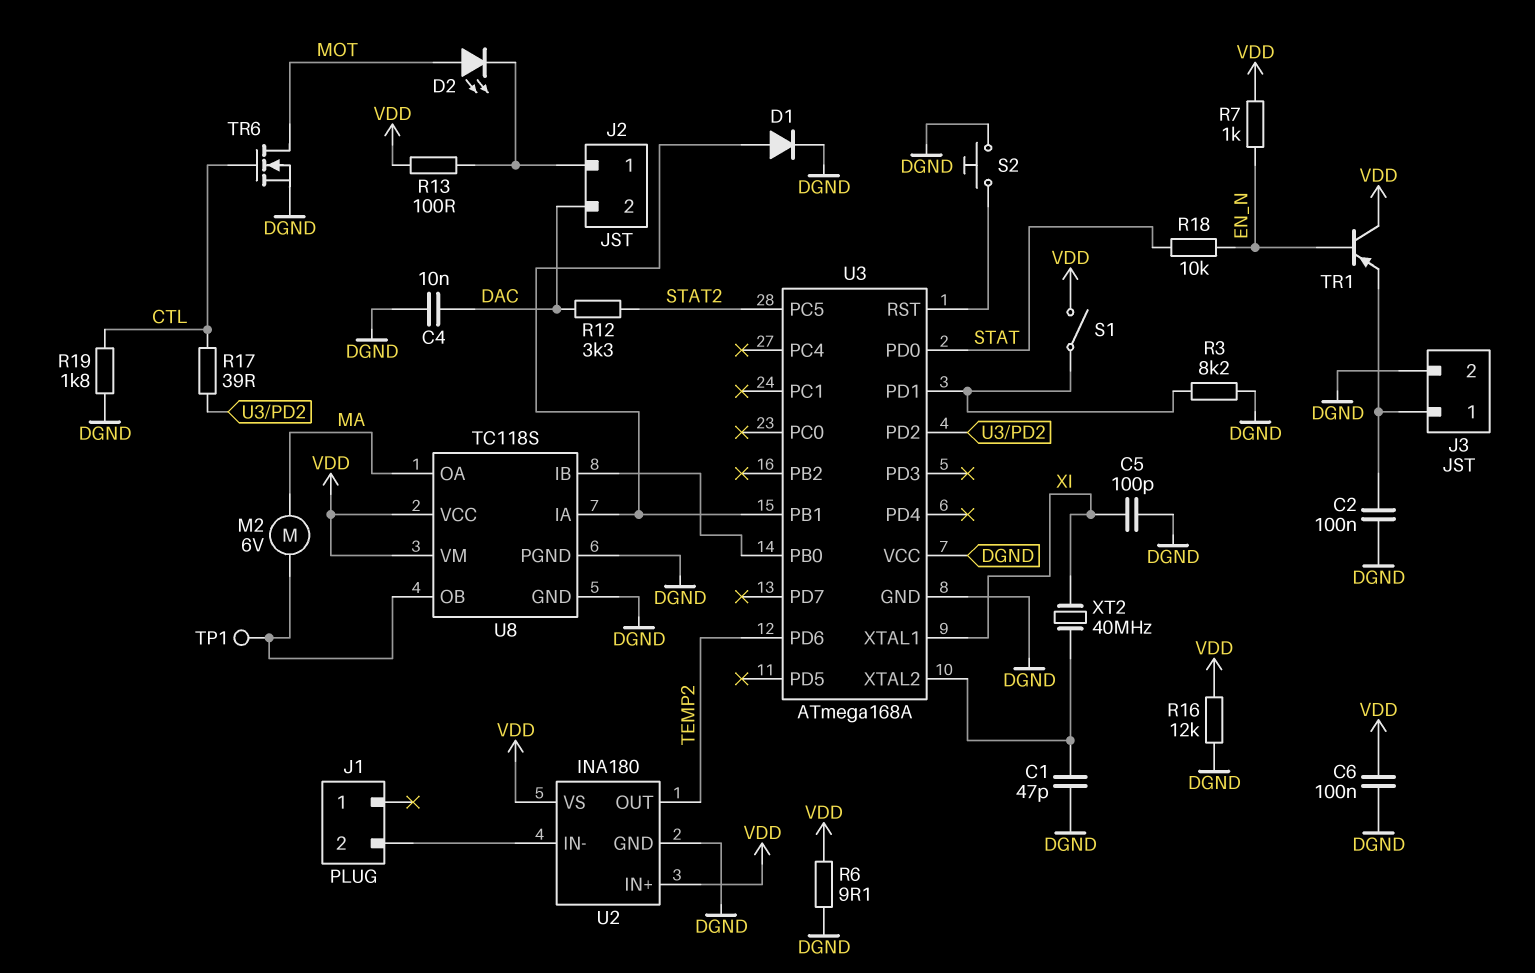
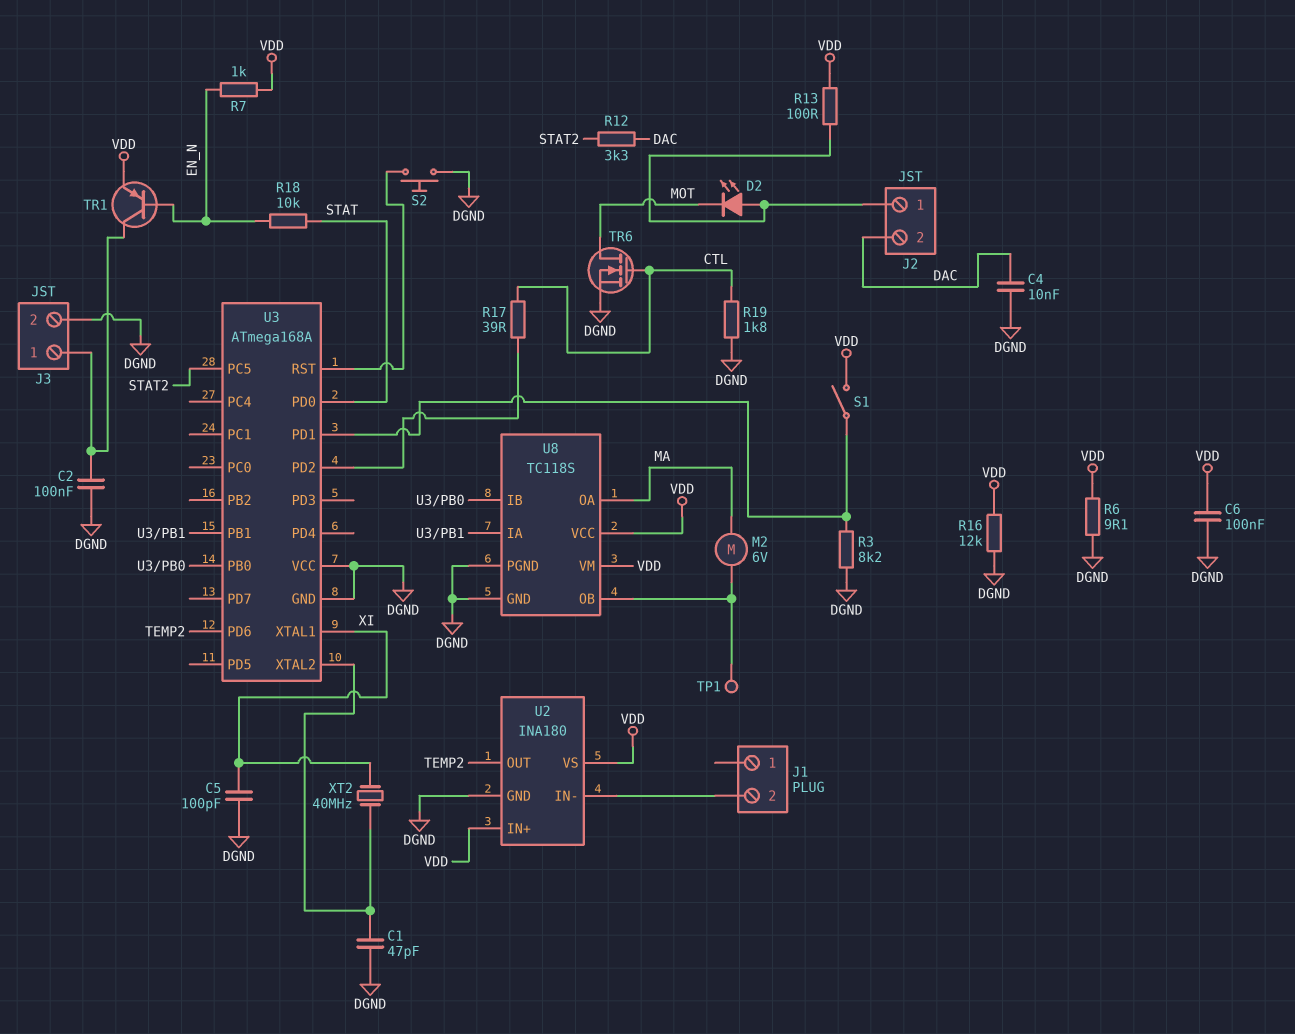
D1: diode (A U3/PB1, K DGND) -> none
D2: LED (A MOT, K J2/1) -> LED (A J2/1, K MOT)
TR1: PNP (B EN_N, C VDD, E J3/1) -> PNP (B EN_N, C J3/1, E VDD)

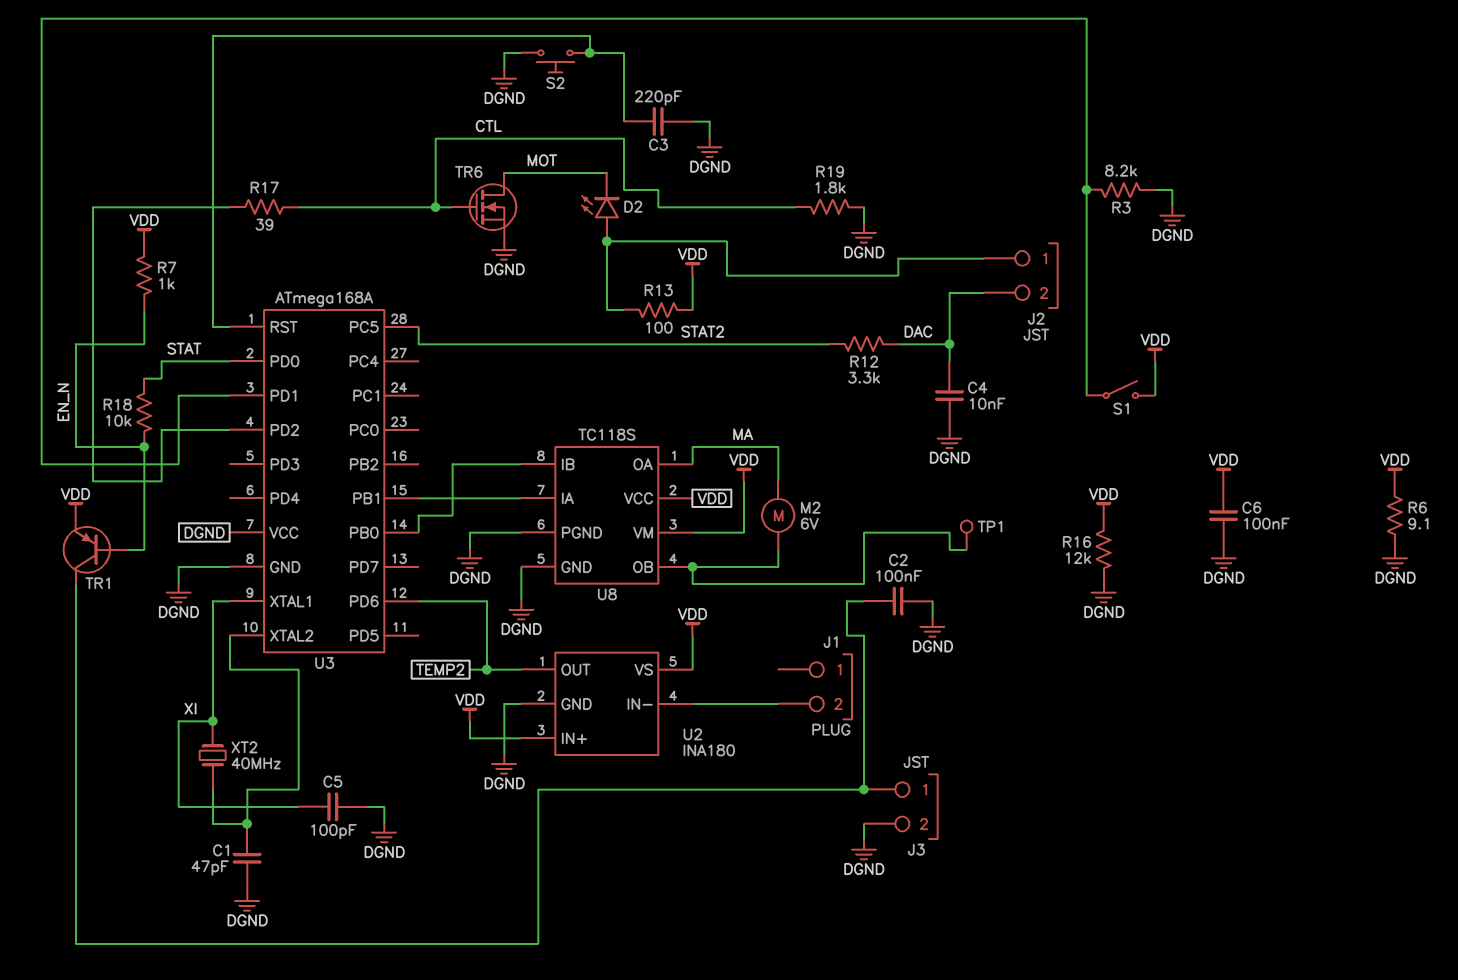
C3: none -> 220pF (DGND, U3/RST)

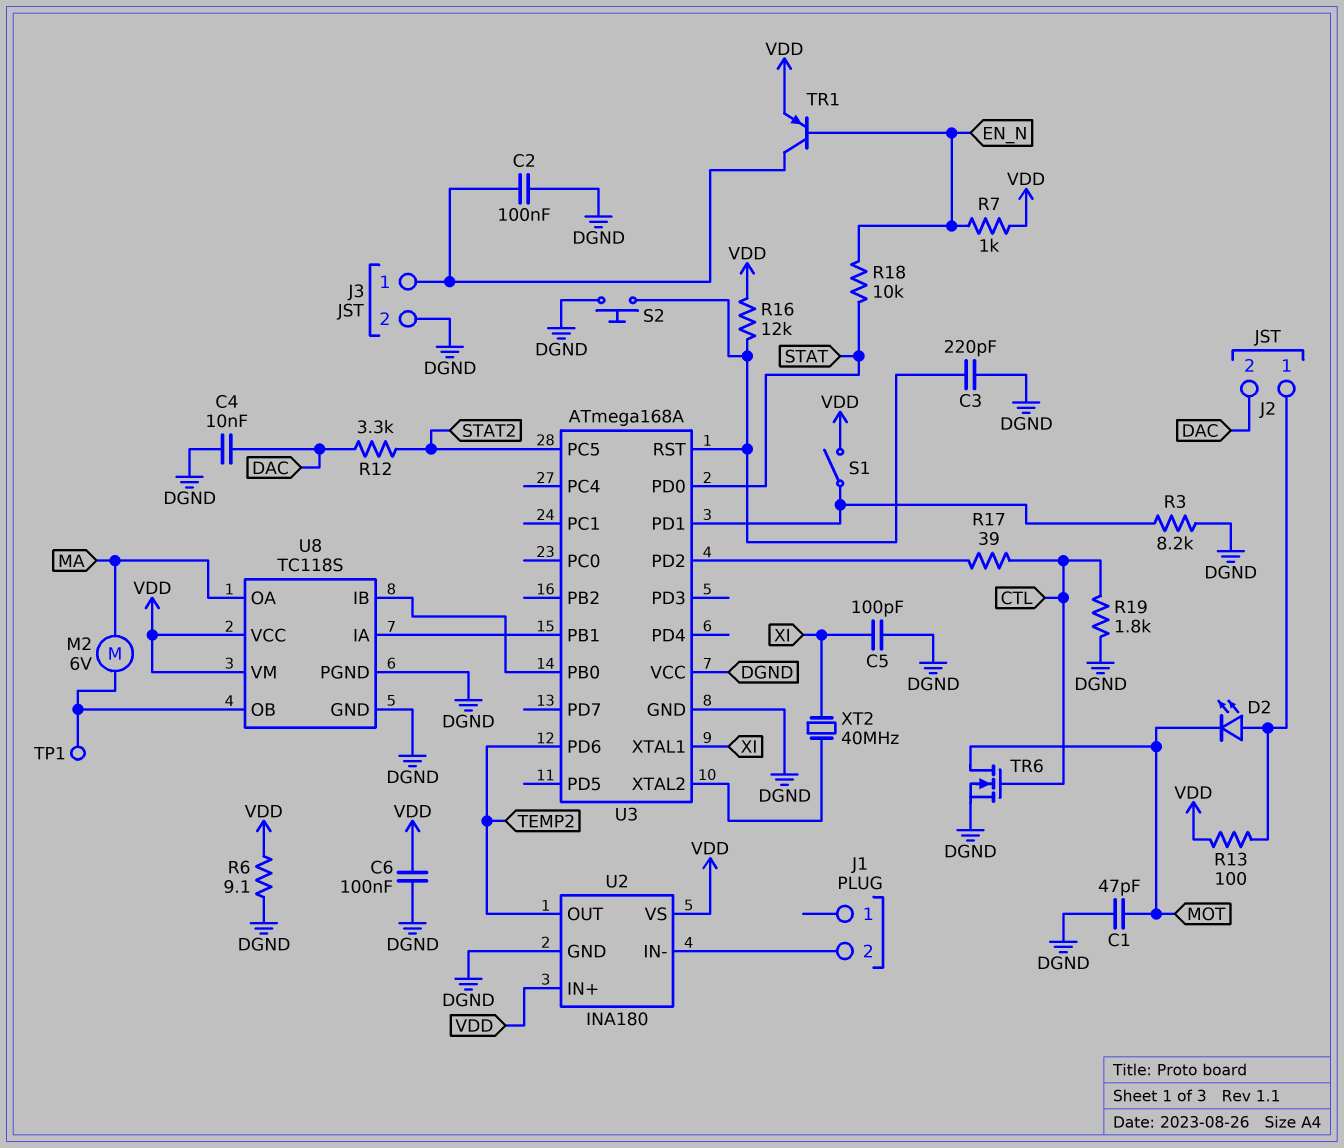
C1: 47pF (DGND, U3/XTAL2) -> 47pF (DGND, MOT)
R16: 12k (DGND, VDD) -> 12k (U3/RST, VDD)

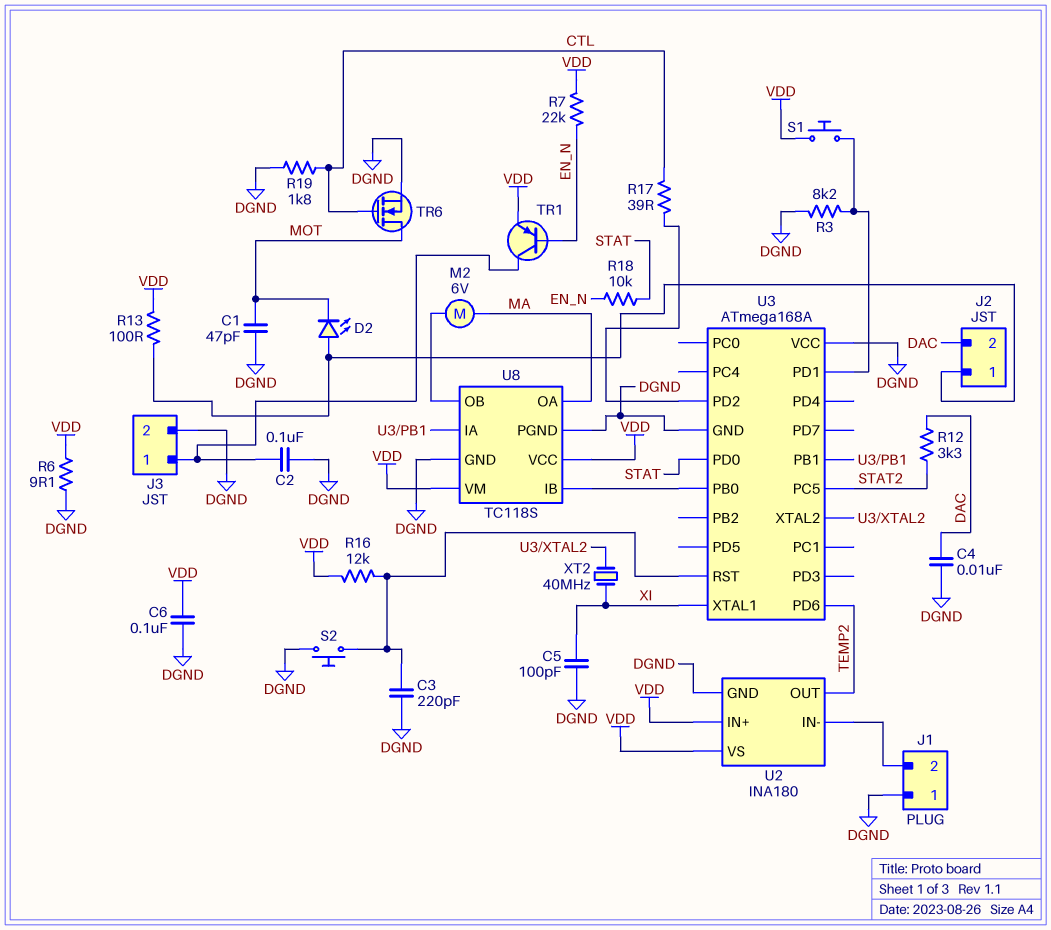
J1 pin 1: none -> DGND
R7: 1k (EN_N, VDD) -> 22k (EN_N, VDD)
S1: switch (U3/PD1, VDD) -> button (U3/PD1, VDD)
TP1: test point (U8/OB) -> none

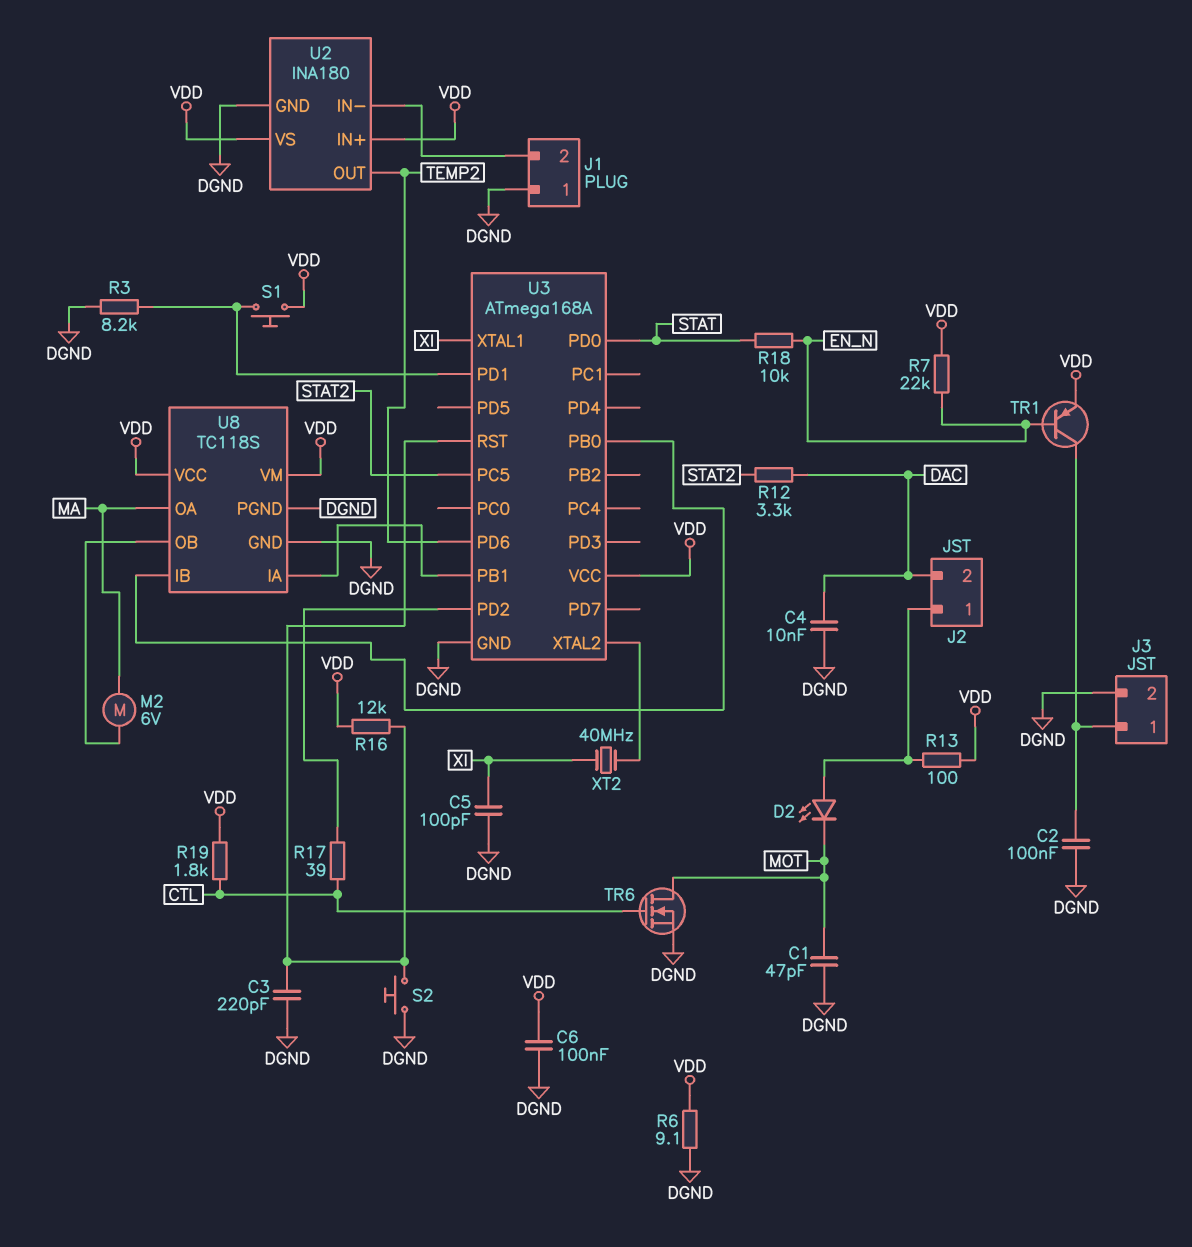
R19: 1.8k (CTL, DGND) -> 1.8k (CTL, VDD)
U3 pin VCC: DGND -> VDD

